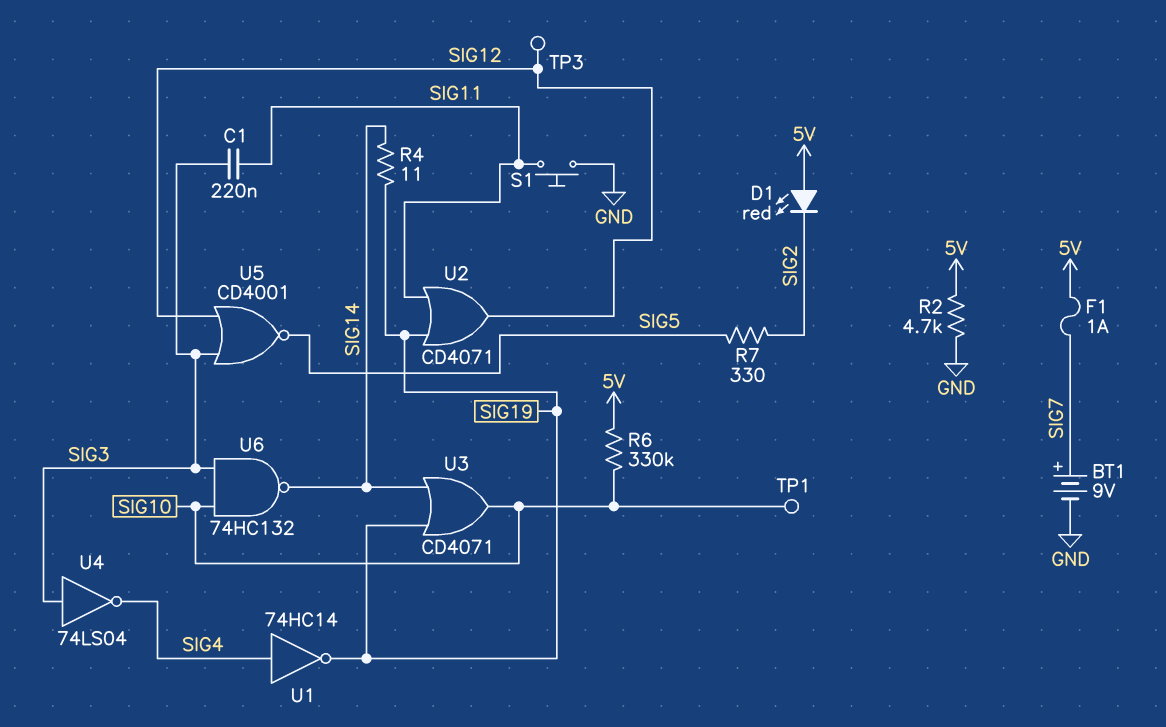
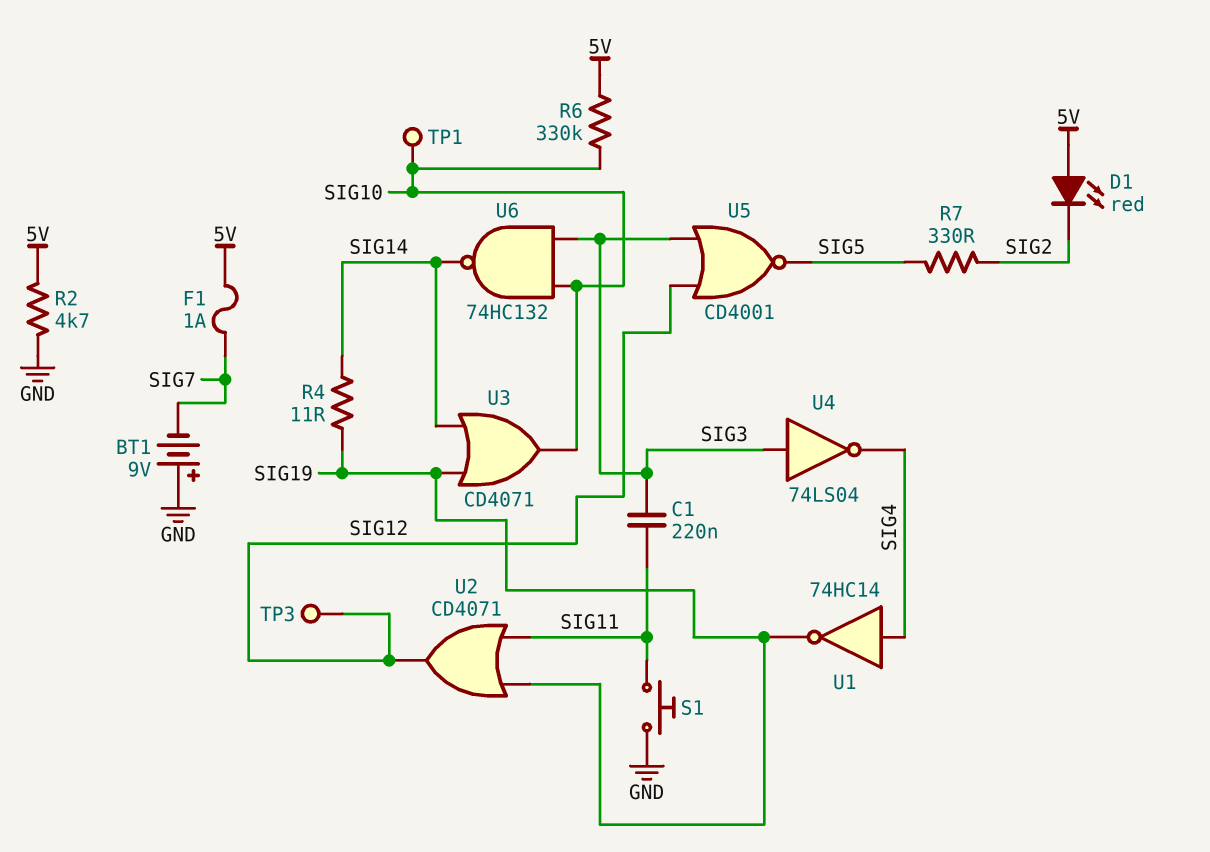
BT1: 9V (plus SIG7, minus GND) -> 9V (plus GND, minus SIG7)

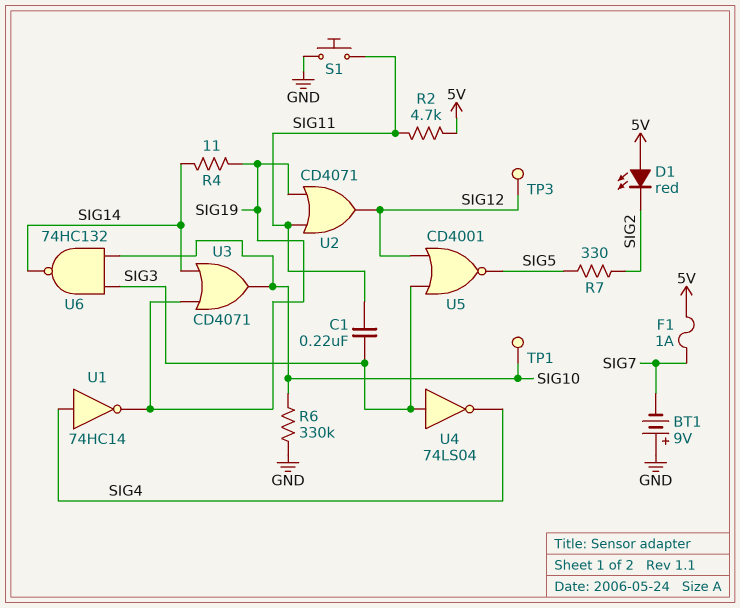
R2: 4.7k (5V, GND) -> 4.7k (5V, SIG11)
R6: 330k (5V, SIG10) -> 330k (GND, SIG10)

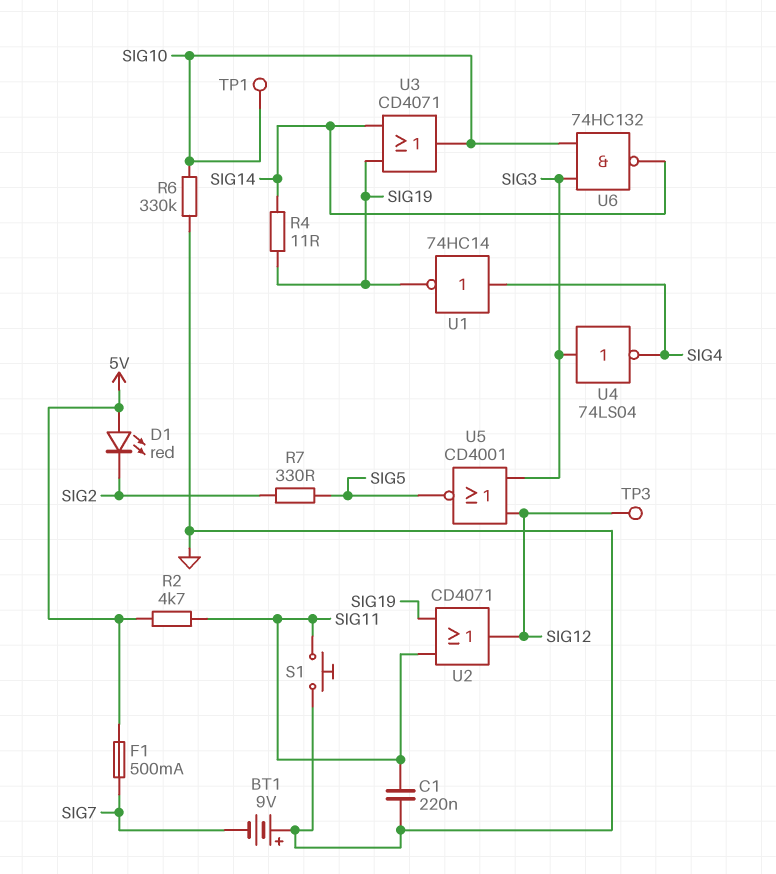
C1: 220nF (SIG3, SIG11) -> 220nF (GND, SIG11)
F1: 1A (5V, SIG7) -> 500mA (5V, SIG7)

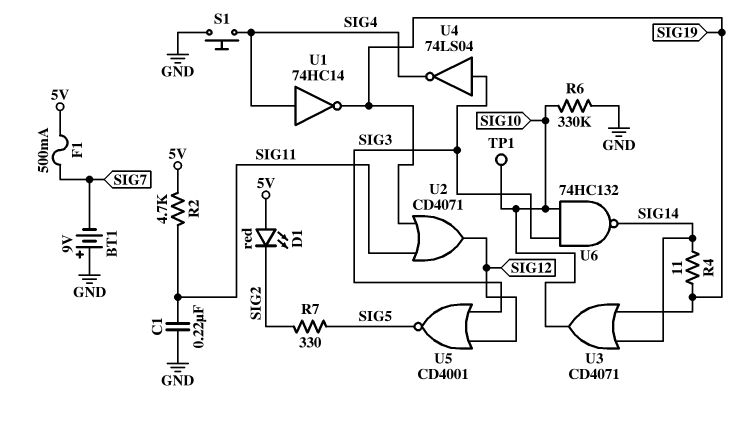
S1: button (GND, SIG11) -> button (GND, SIG4)
TP3: test point (SIG12) -> none

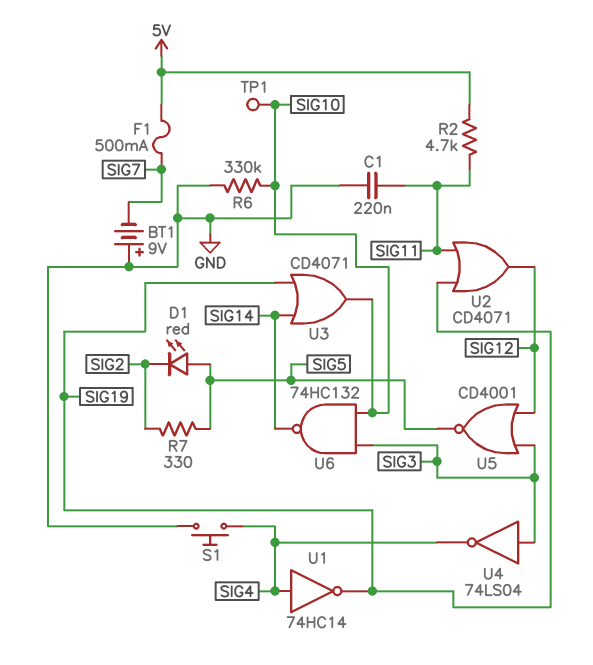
D1: LED red (A 5V, K SIG2) -> LED red (A SIG5, K SIG2)
R4: 11 (SIG14, SIG19) -> none

